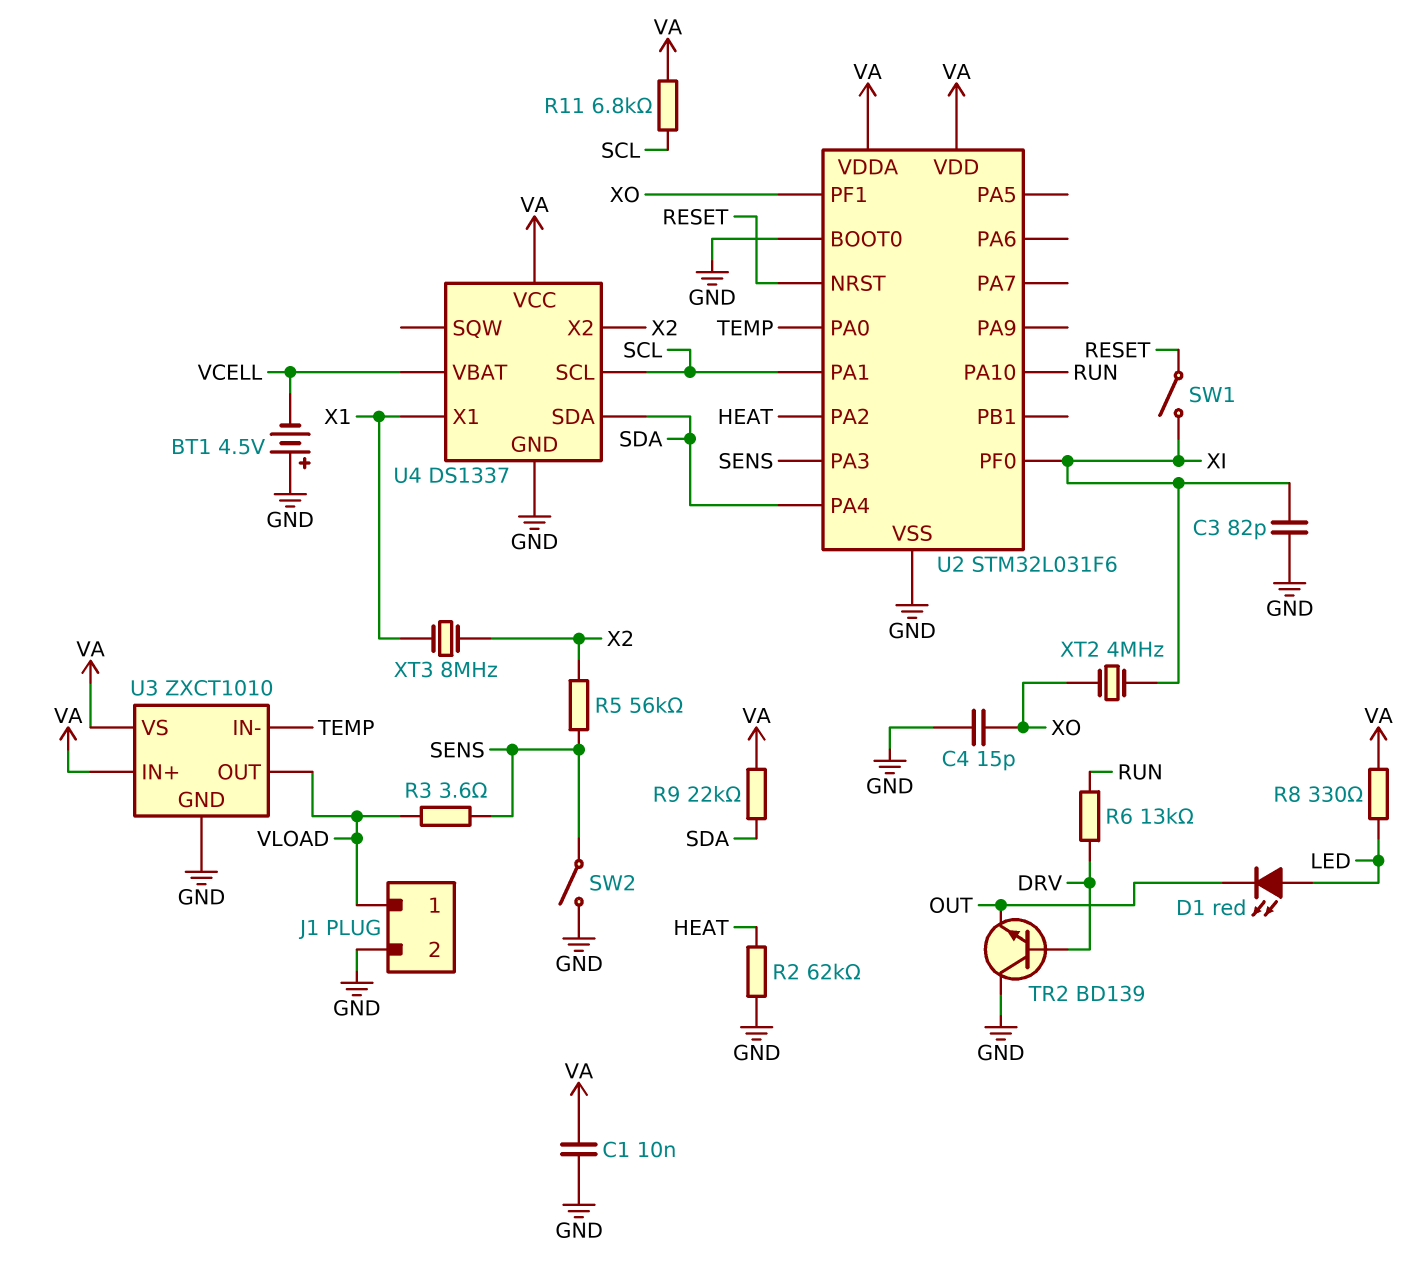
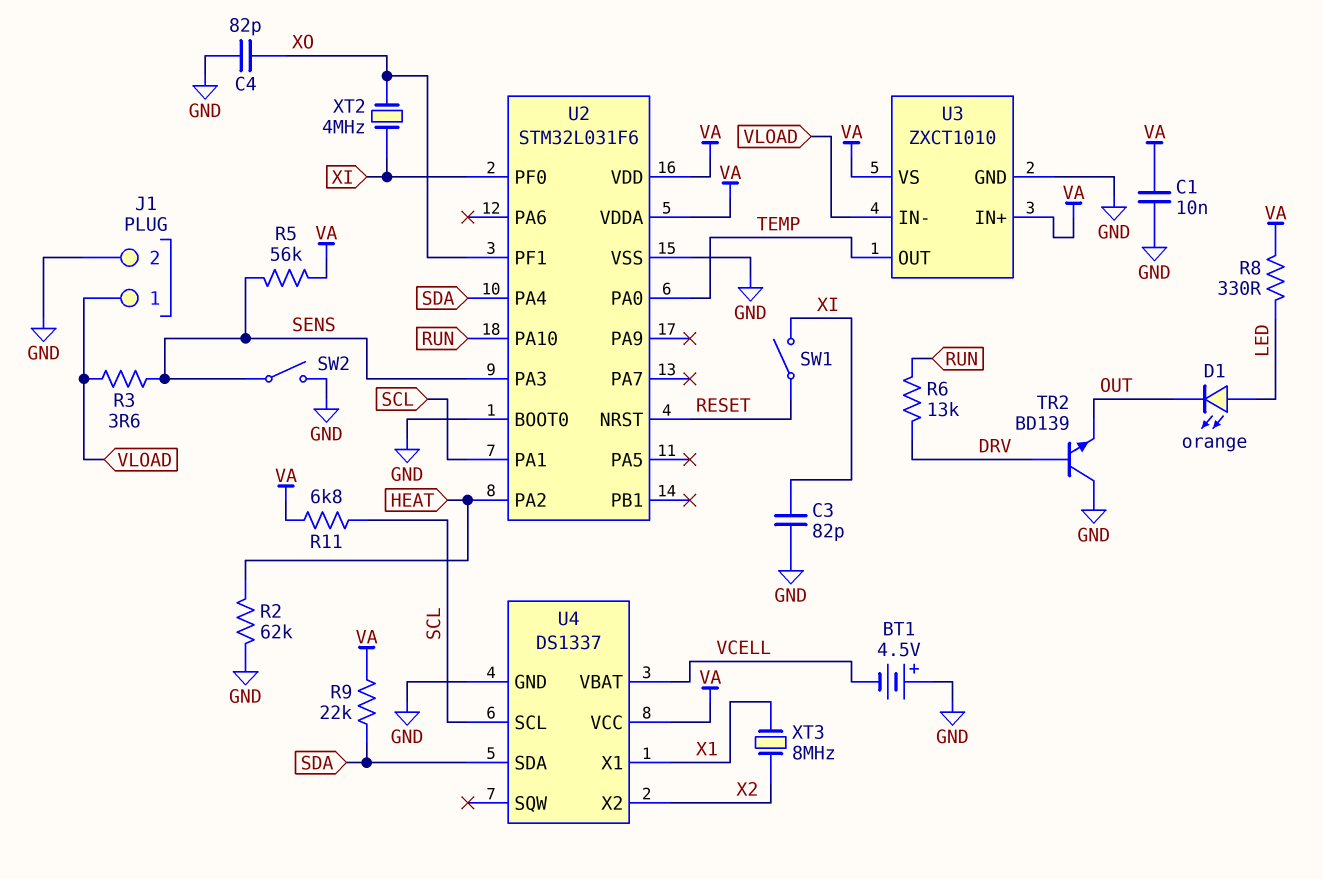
C4: 15pF (GND, XO) -> 82pF (GND, XO)
D1: LED red (A LED, K OUT) -> LED orange (A LED, K OUT)
R5: 56k (SENS, X2) -> 56k (SENS, VA)
U3 pin IN-: TEMP -> VLOAD
U3 pin OUT: VLOAD -> TEMP

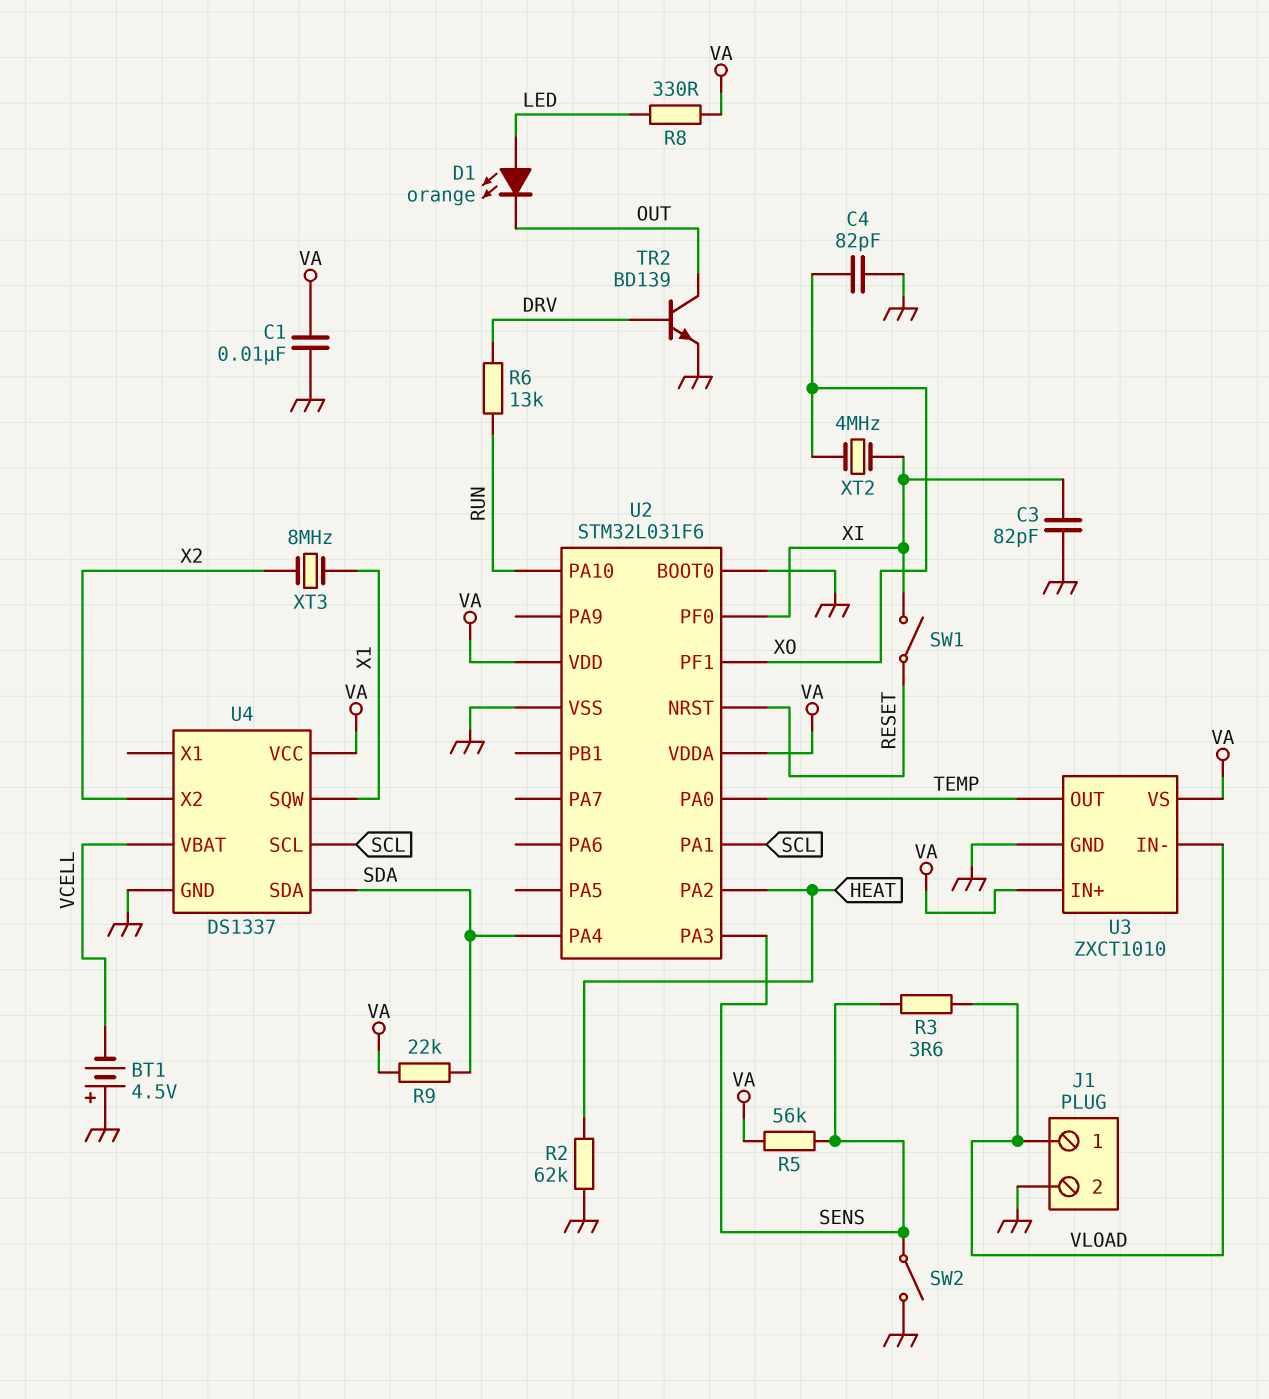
R11: 6.8k (SCL, VA) -> none
TR2: NPN BD139 (B DRV, C GND, E OUT) -> NPN BD139 (B DRV, C OUT, E GND)
U4 pin SQW: none -> X1
U4 pin X1: X1 -> none

